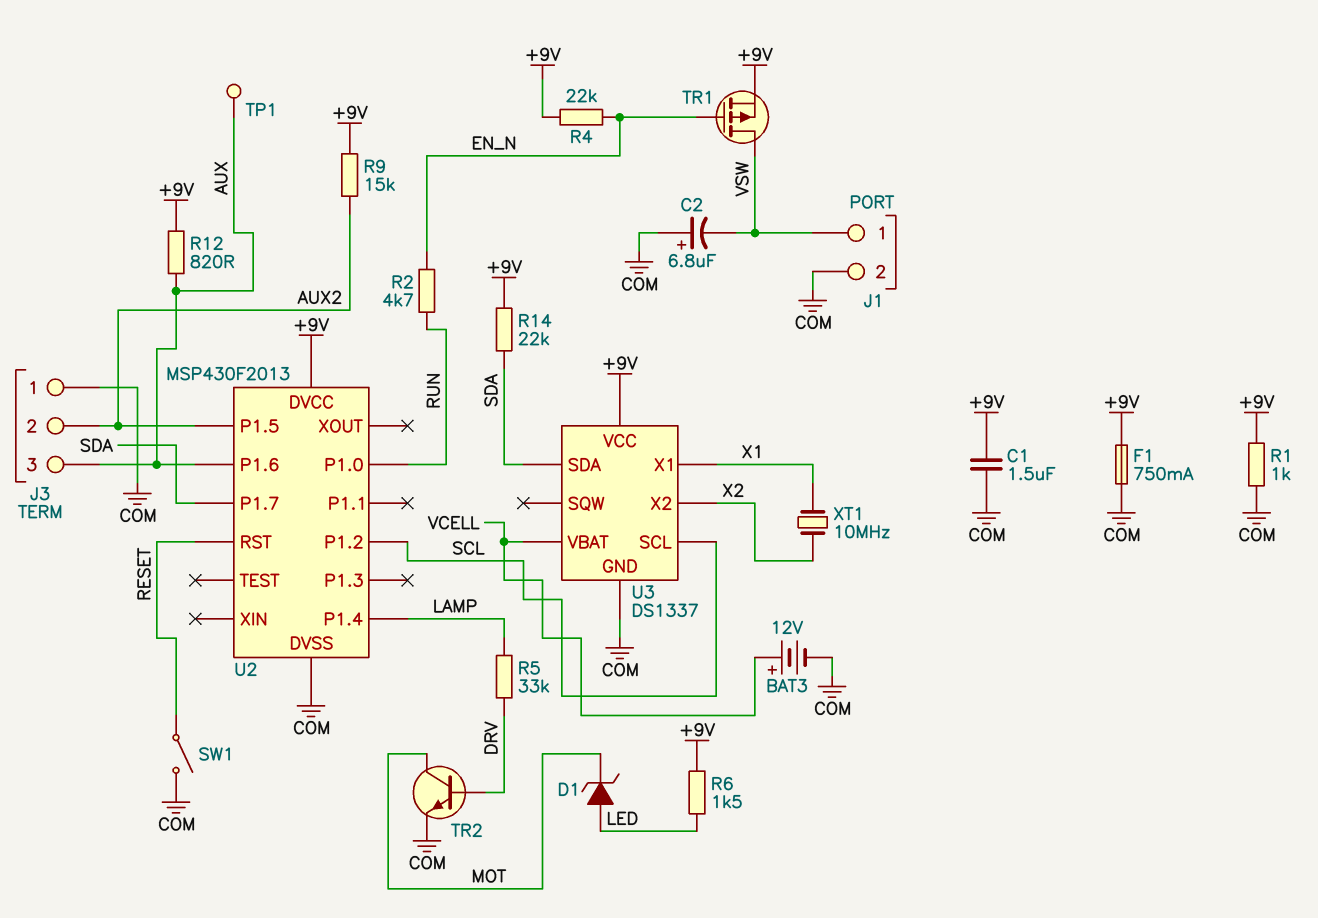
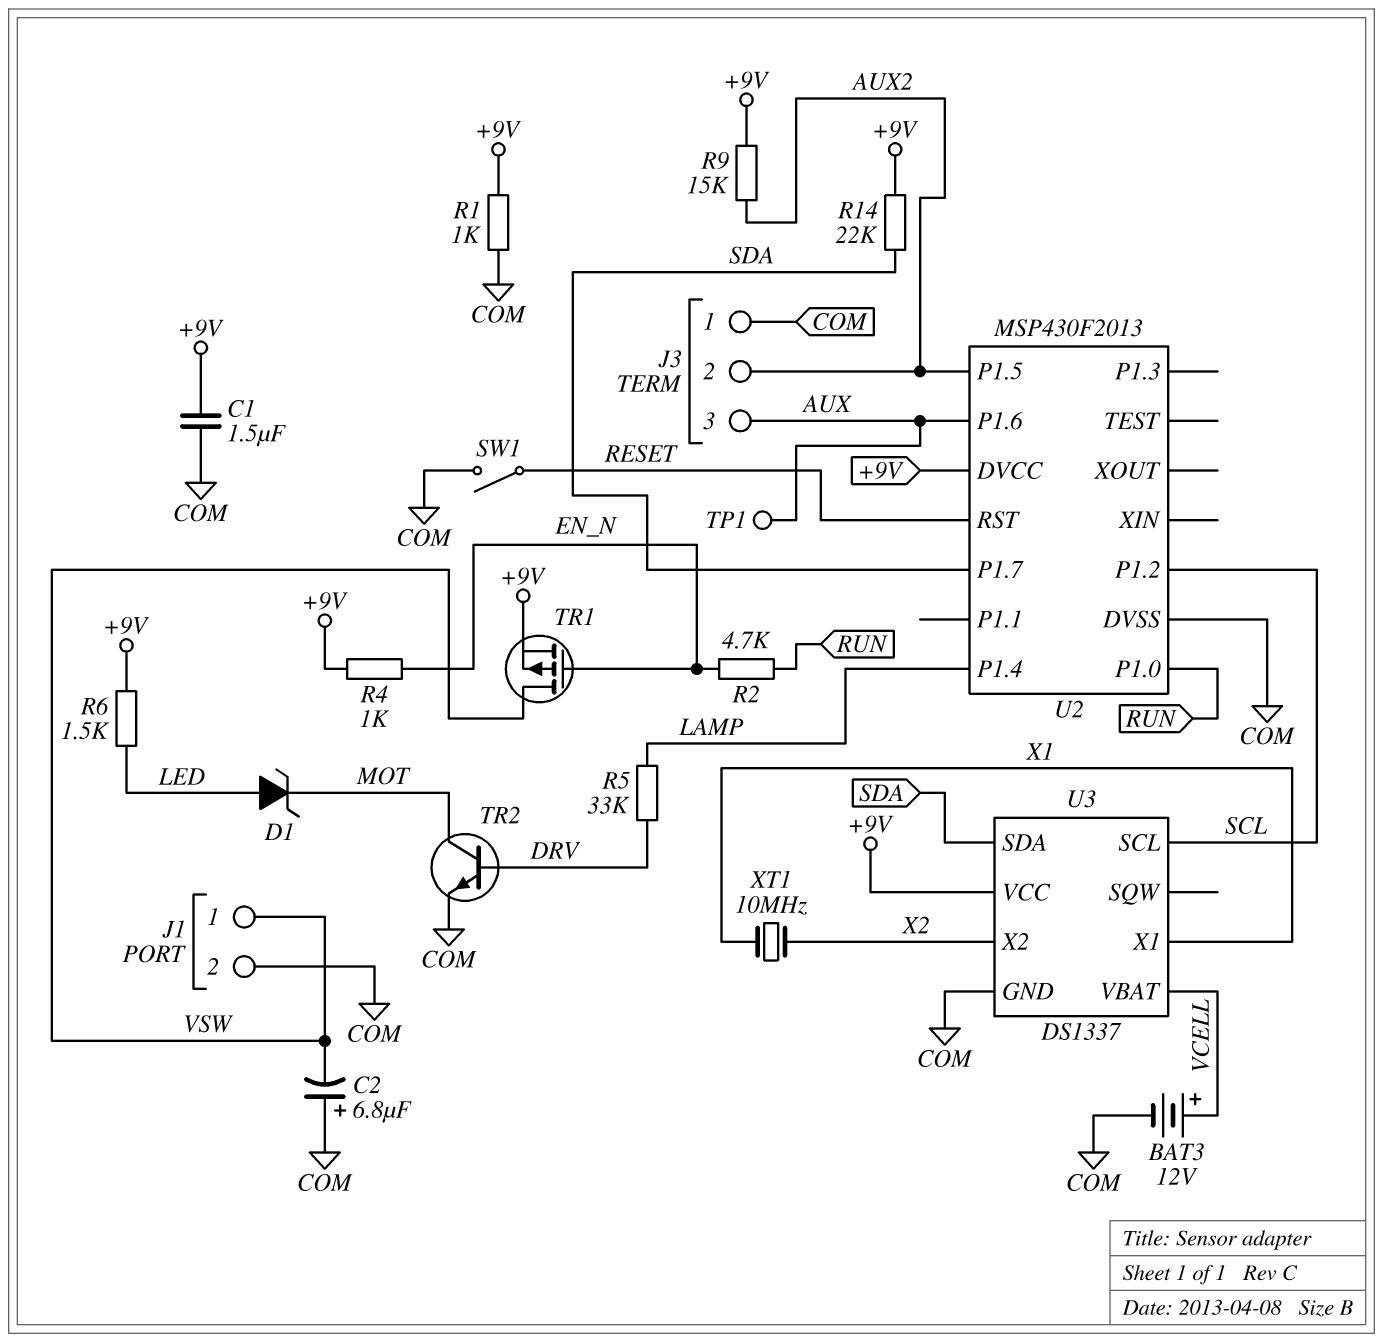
F1: 750mA (+9V, COM) -> none
R4: 22k (+9V, EN_N) -> 1k (+9V, EN_N)
R12: 820 (+9V, AUX) -> none

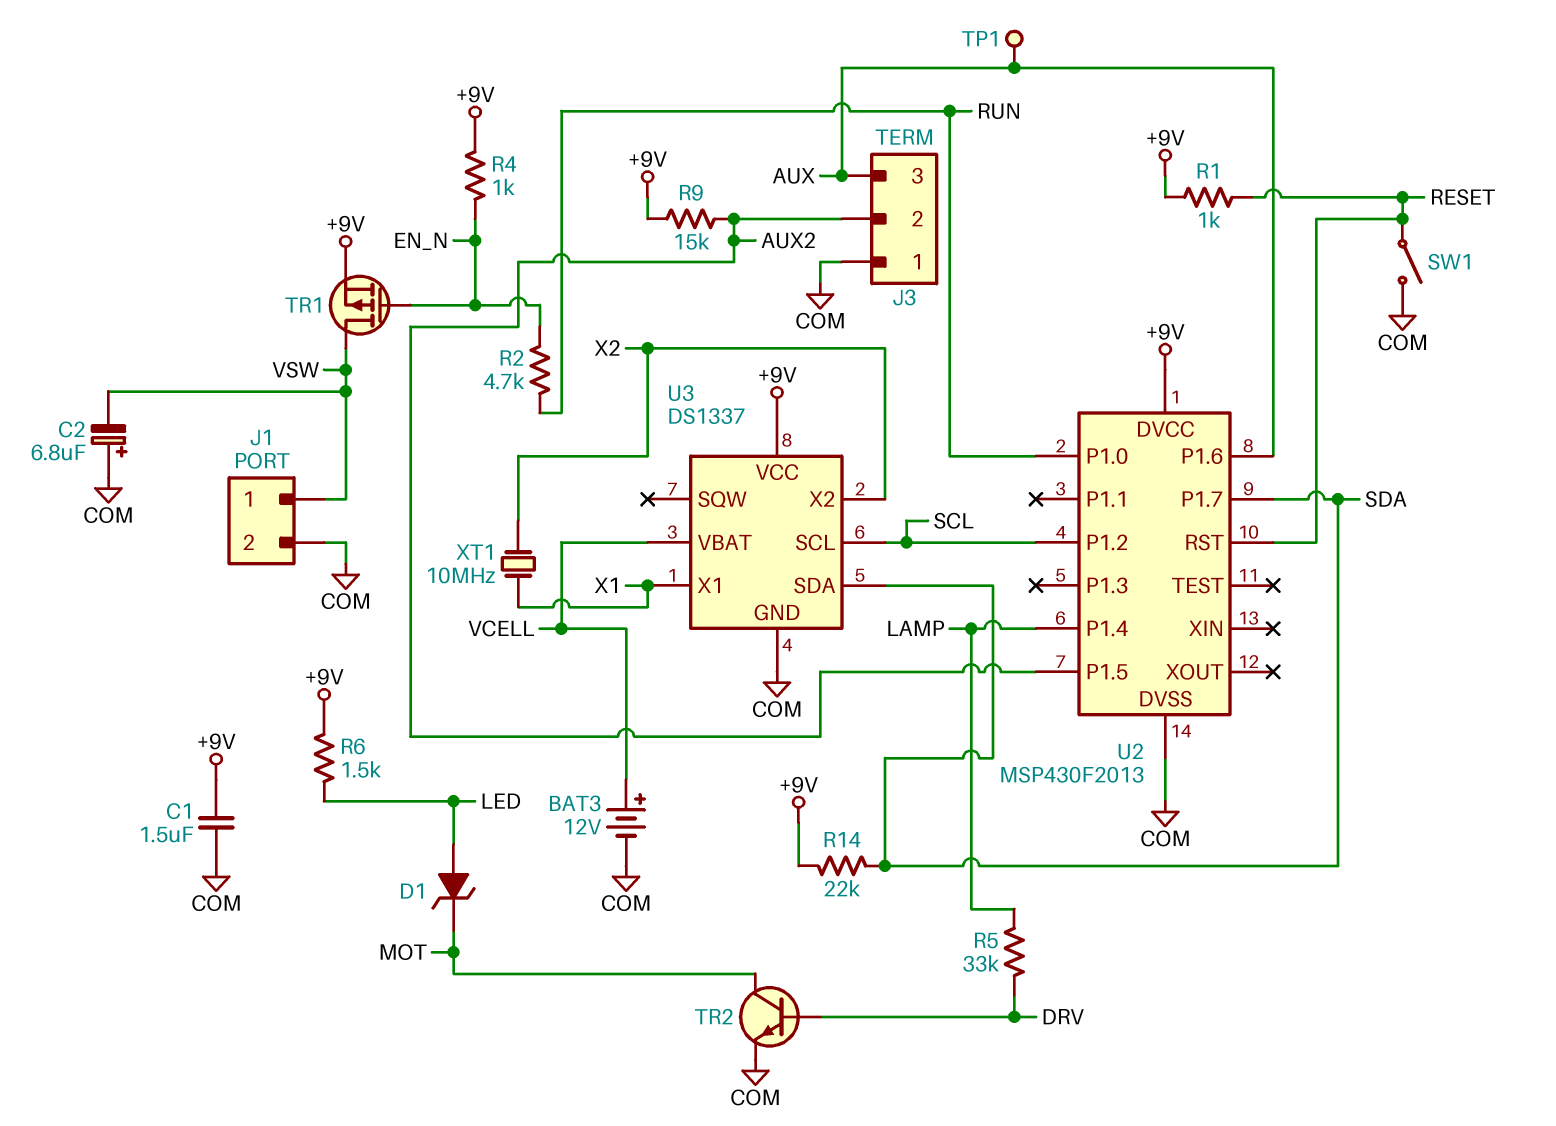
R1: 1k (+9V, COM) -> 1k (+9V, RESET)

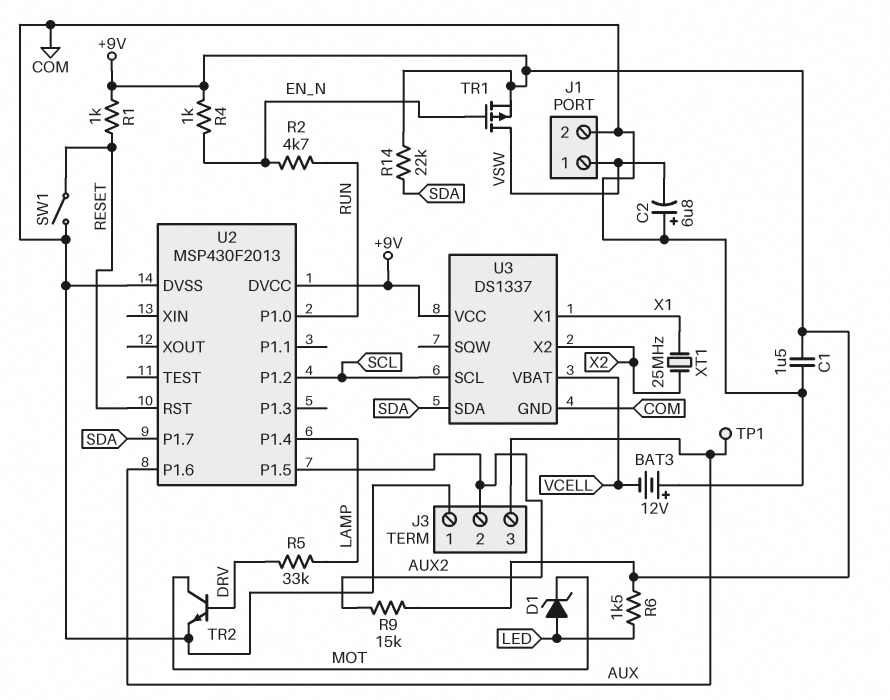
BAT3: 12V (plus VCELL, minus COM) -> 12V (plus COM, minus VCELL)
XT1: 10MHz (X1, X2) -> 25MHz (X1, X2)

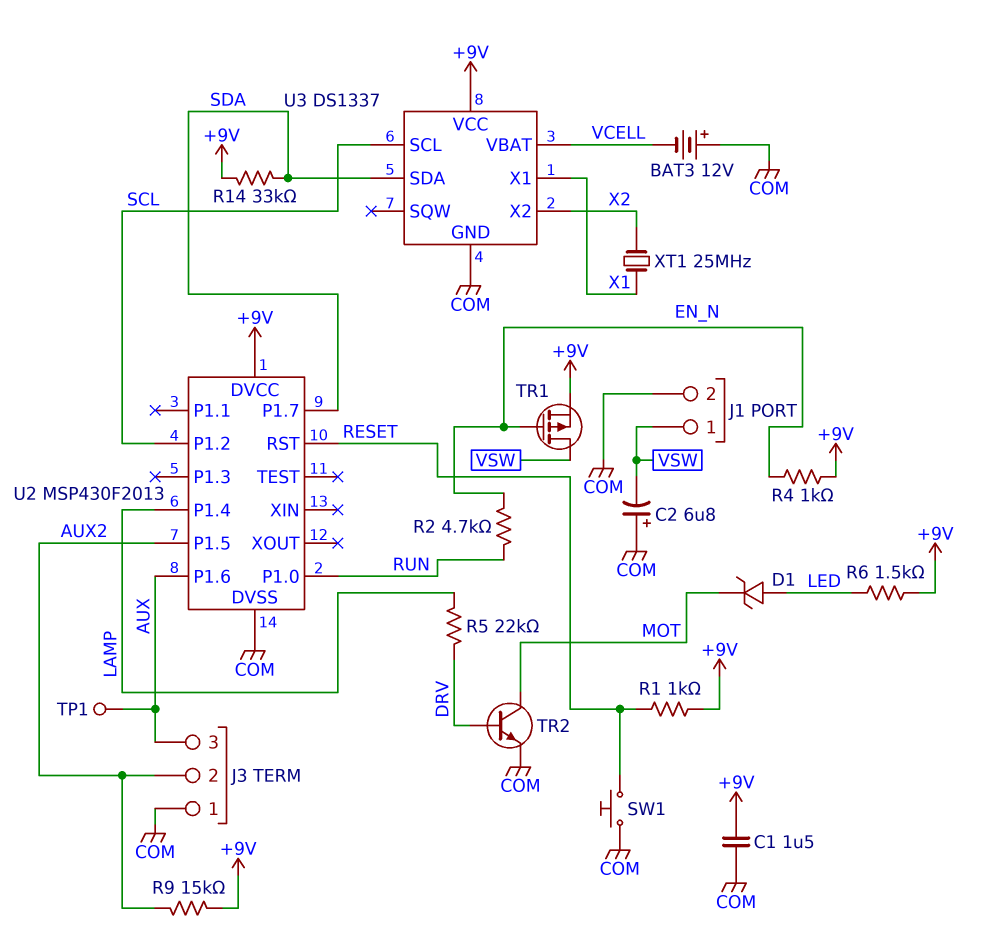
R5: 33k (DRV, LAMP) -> 22k (DRV, LAMP)
R14: 22k (+9V, SDA) -> 33k (+9V, SDA)
SW1: switch (COM, RESET) -> button (COM, RESET)

